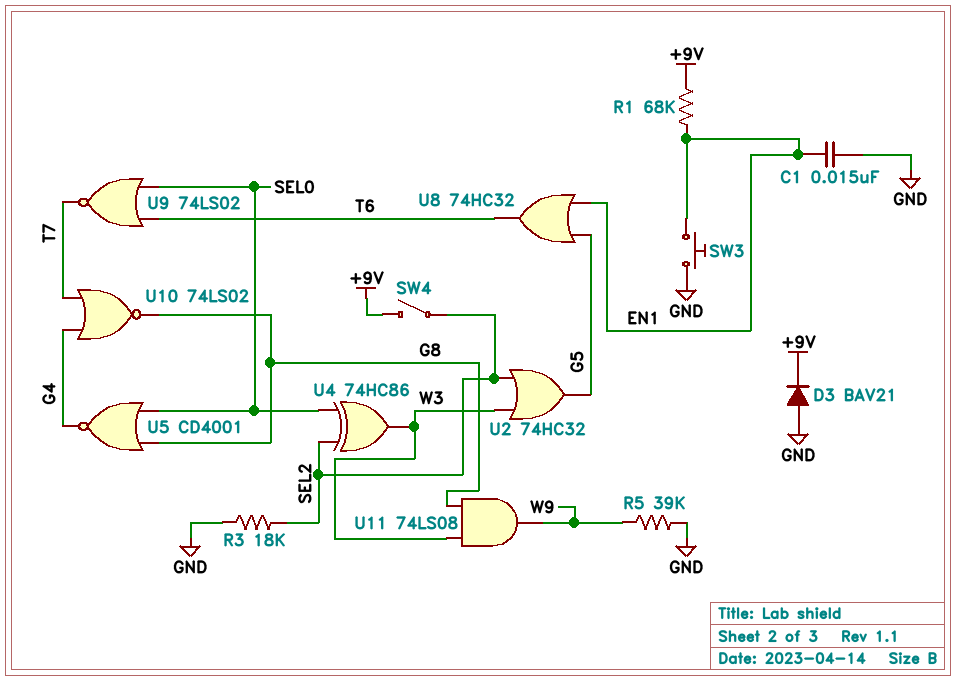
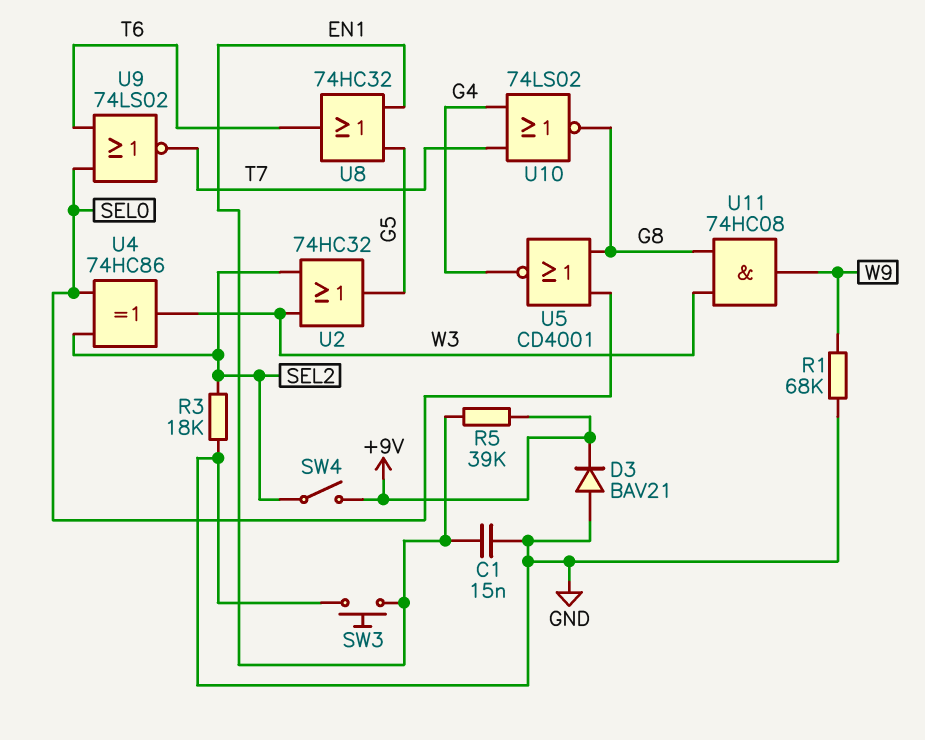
R1: 68k (+9V, EN1) -> 68k (GND, W9)
R5: 39k (GND, W9) -> 39k (+9V, EN1)
U11: AND 74LS08 (in G8, in W3, out W9) -> AND 74HC08 (in G8, in W3, out W9)

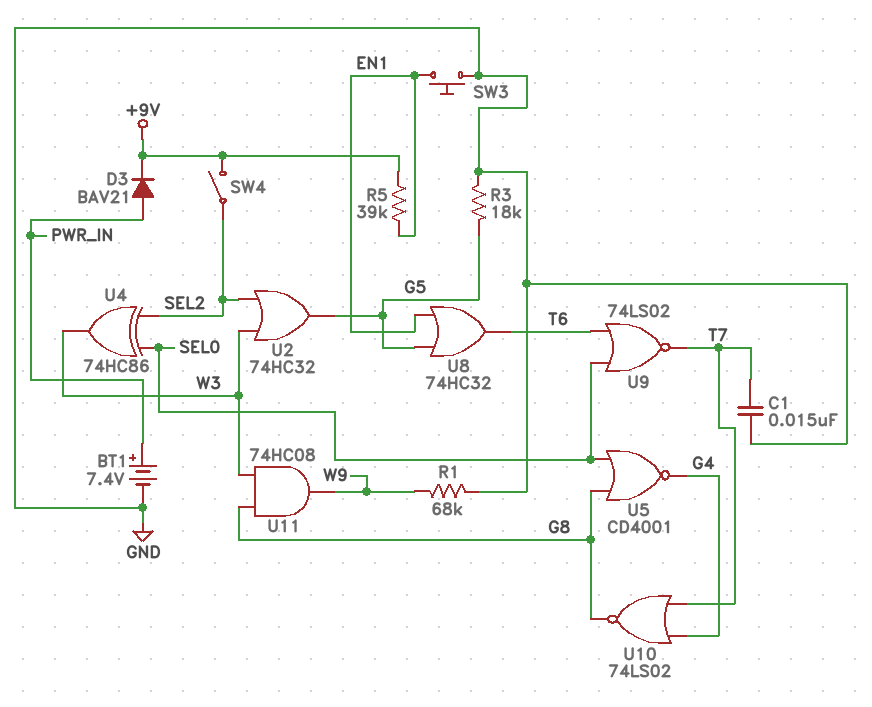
BT1: none -> 7.4V (plus PWR_IN, minus GND)
C1: 15nF (EN1, GND) -> 15nF (GND, T7)
D3: diode BAV21 (A GND, K +9V) -> diode BAV21 (A PWR_IN, K +9V)
R3: 18k (GND, SEL2) -> 18k (G5, GND)

